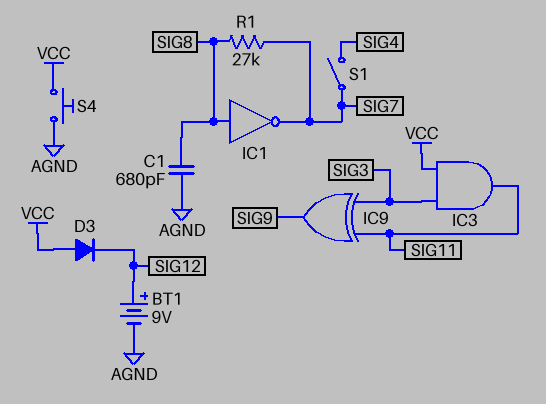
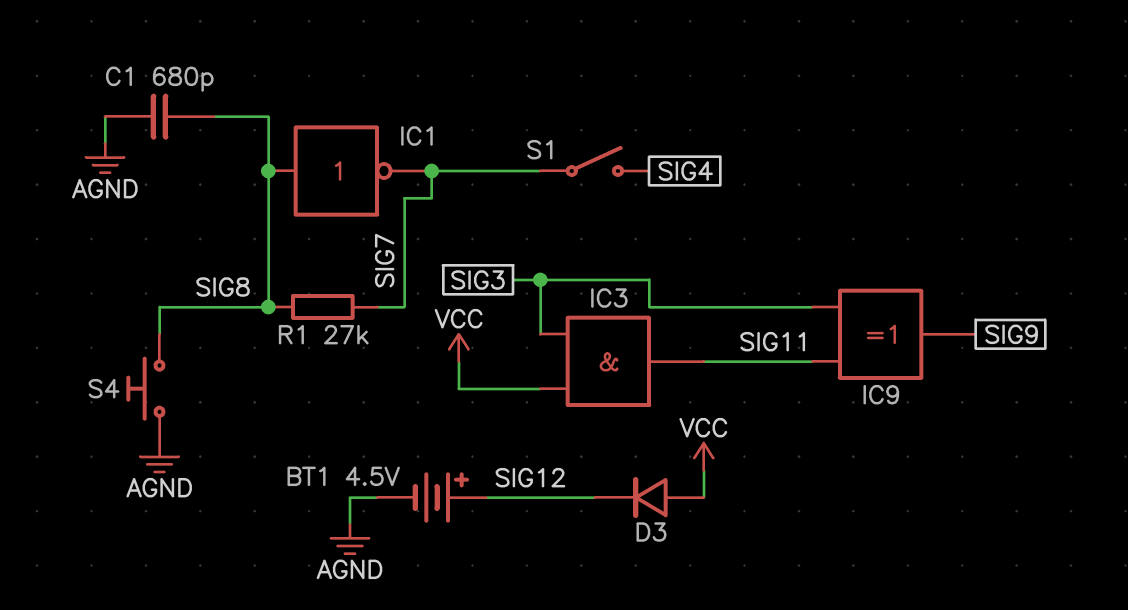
BT1: 9V (plus SIG12, minus AGND) -> 4.5V (plus SIG12, minus AGND)
S4: button (AGND, VCC) -> button (AGND, SIG8)

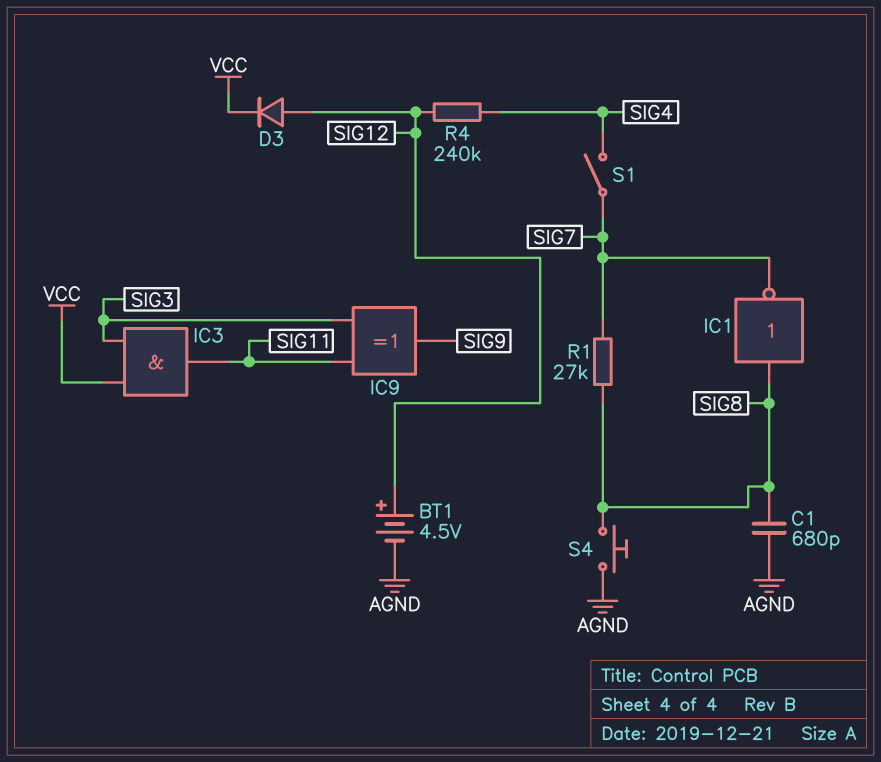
D3: diode (A VCC, K SIG12) -> diode (A SIG12, K VCC)
R4: none -> 240k (SIG4, SIG12)

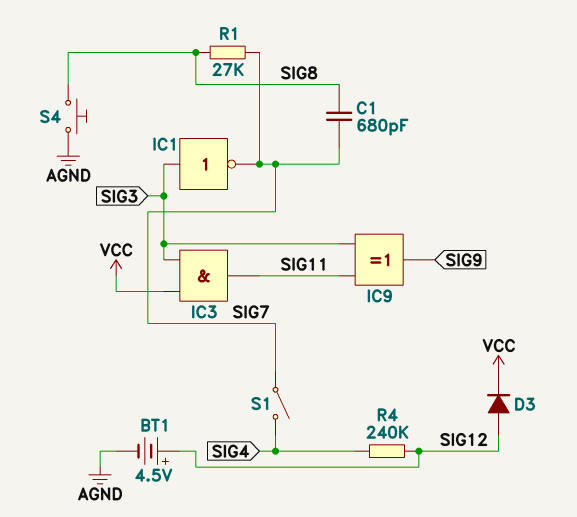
C1: 680pF (AGND, SIG8) -> 680pF (SIG7, SIG8)
IC1: NOT (in SIG8, out SIG7) -> NOT (in SIG3, out SIG7)

